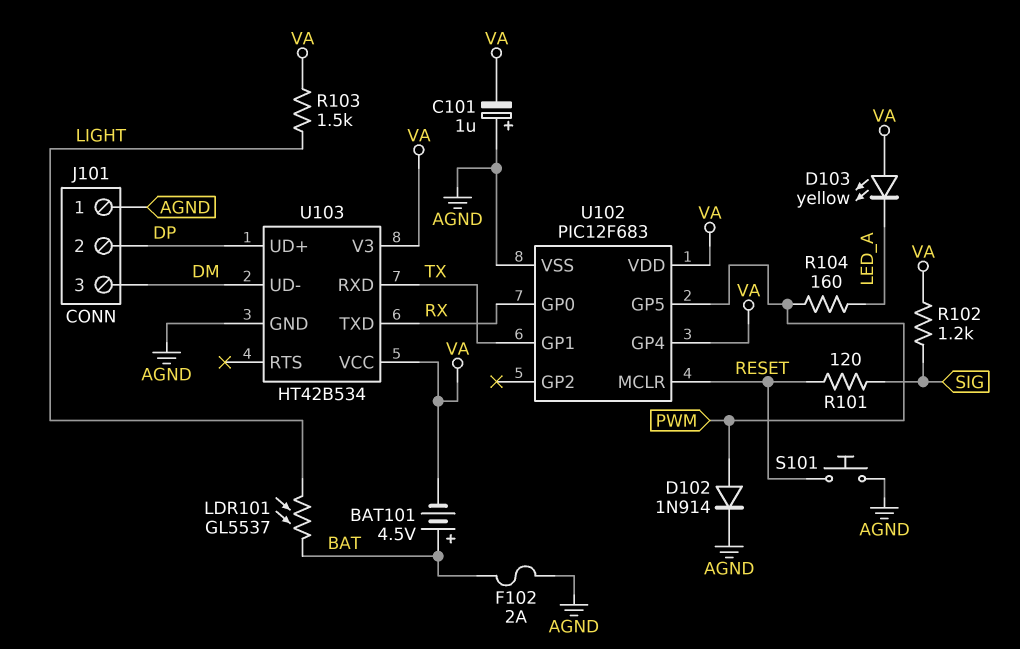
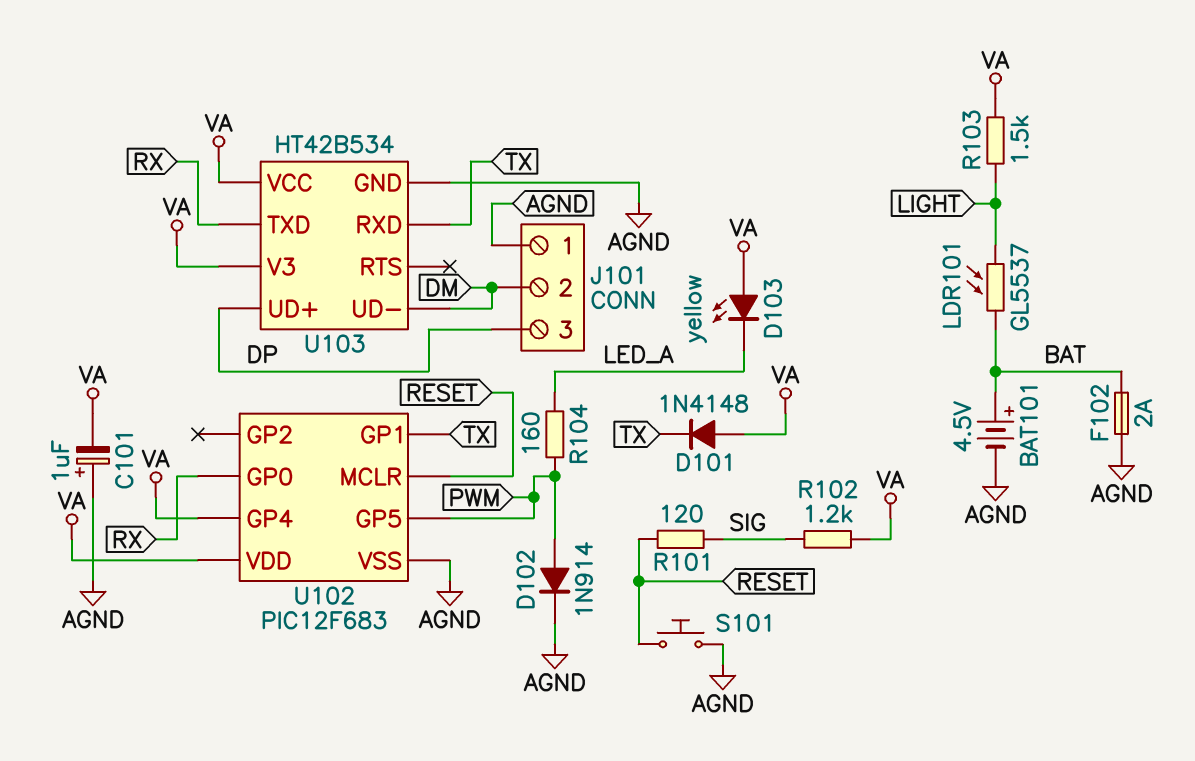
BAT101: 4.5V (plus BAT, minus VA) -> 4.5V (plus BAT, minus AGND)
D101: none -> diode 1N4148 (A VA, K TX)
J101 pin 2: DP -> DM
J101 pin 3: DM -> DP

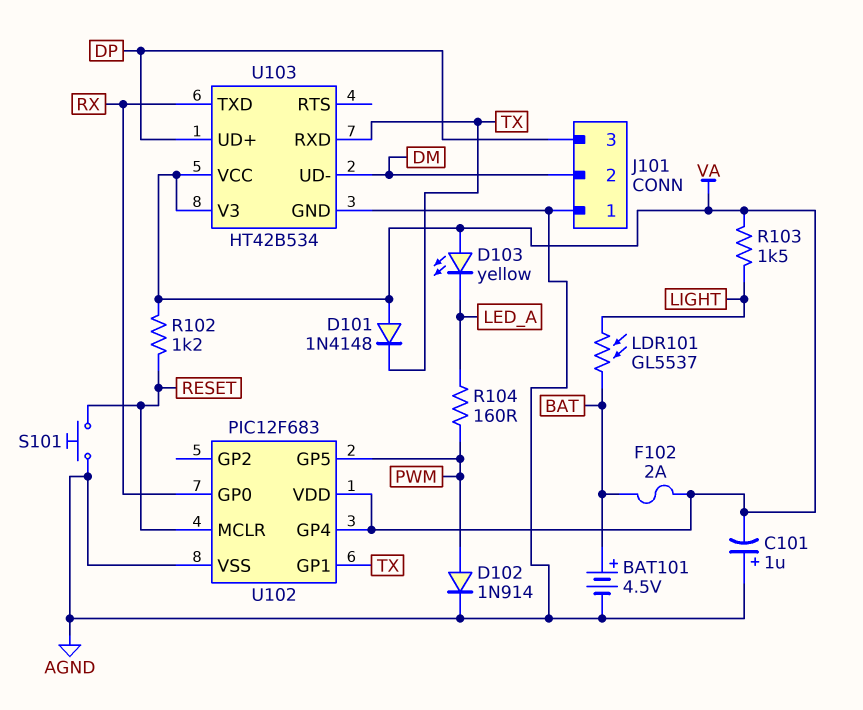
F102: 2A (AGND, BAT) -> 2A (BAT, VA)
R101: 120 (RESET, SIG) -> none
R102: 1.2k (SIG, VA) -> 1.2k (RESET, VA)

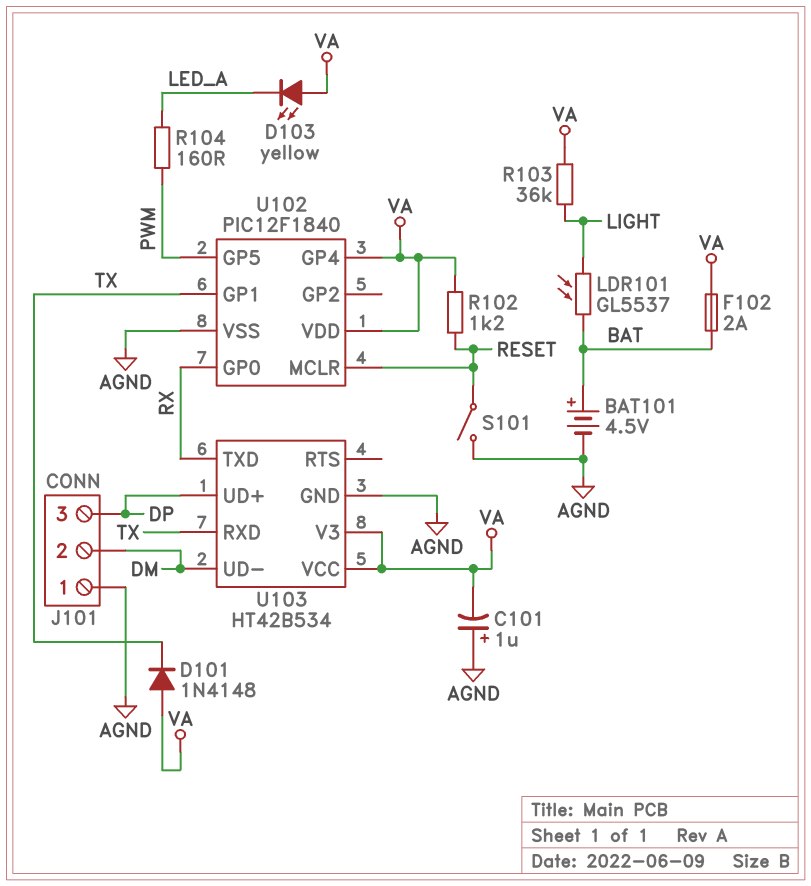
D102: diode 1N914 (A PWM, K AGND) -> none
R103: 1.5k (LIGHT, VA) -> 36k (LIGHT, VA)
S101: button (AGND, RESET) -> switch (AGND, RESET)
U102: PIC12F683 -> PIC12F1840

